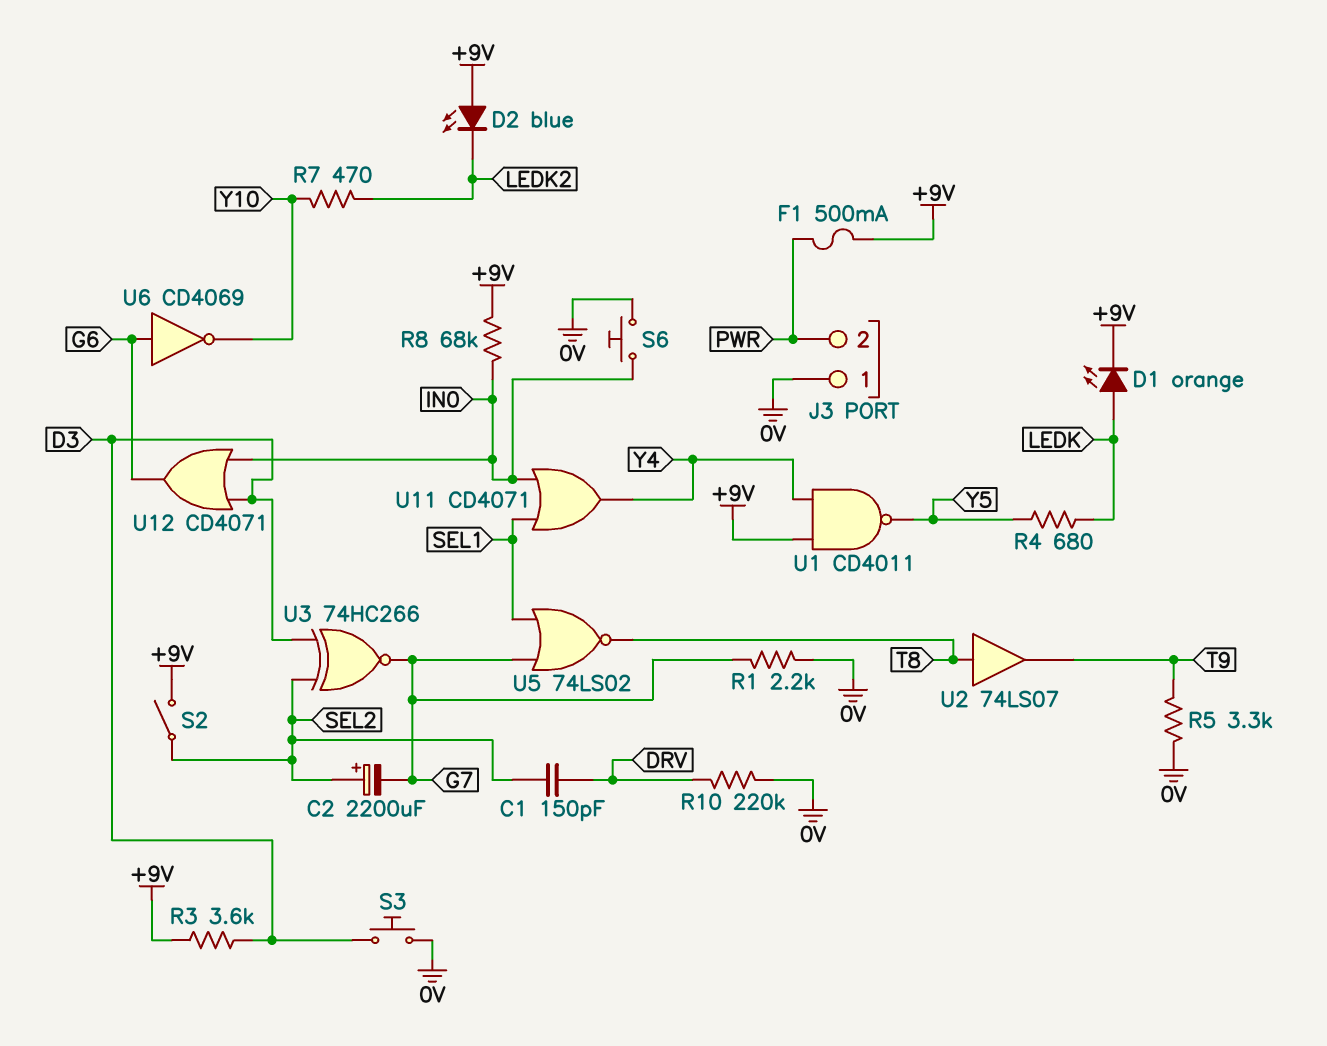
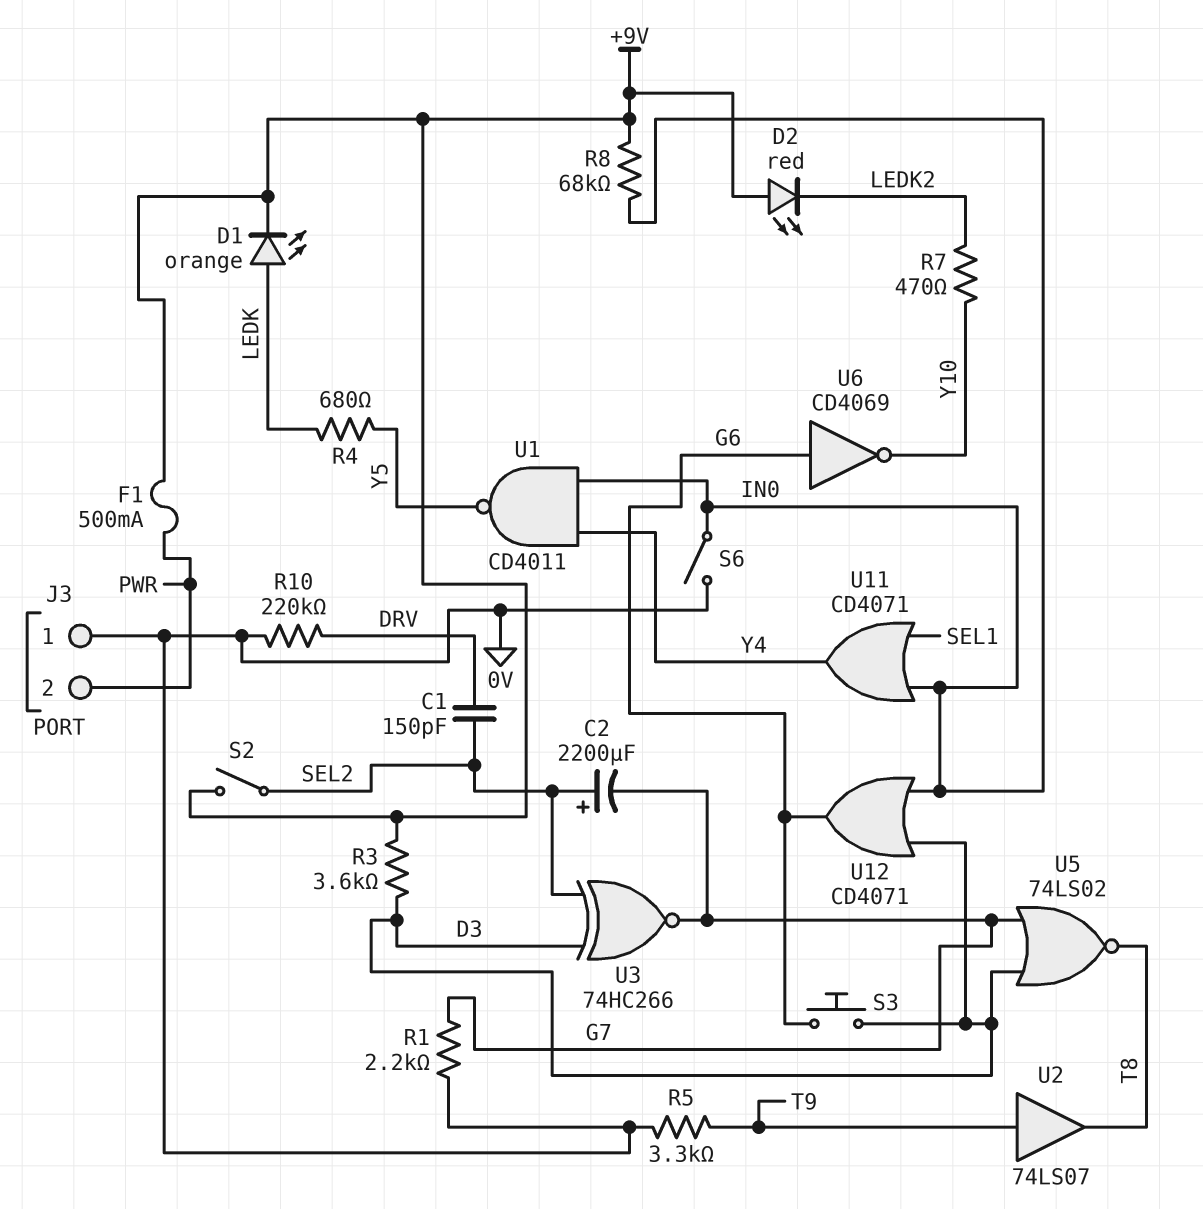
D2: LED blue (A +9V, K LEDK2) -> LED red (A +9V, K LEDK2)
S3: button (0V, D3) -> button (D3, G6)
S6: button (0V, IN0) -> switch (0V, IN0)
U1: NAND CD4011 (in +9V, in Y4, out Y5) -> NAND CD4011 (in IN0, in Y4, out Y5)
U2: buffer 74LS07 (in T8, out T9) -> buffer 74LS07 (in T9, out T8)
U5: NOR 74LS02 (in G7, in SEL1, out T8) -> NOR 74LS02 (in D3, in G7, out T8)

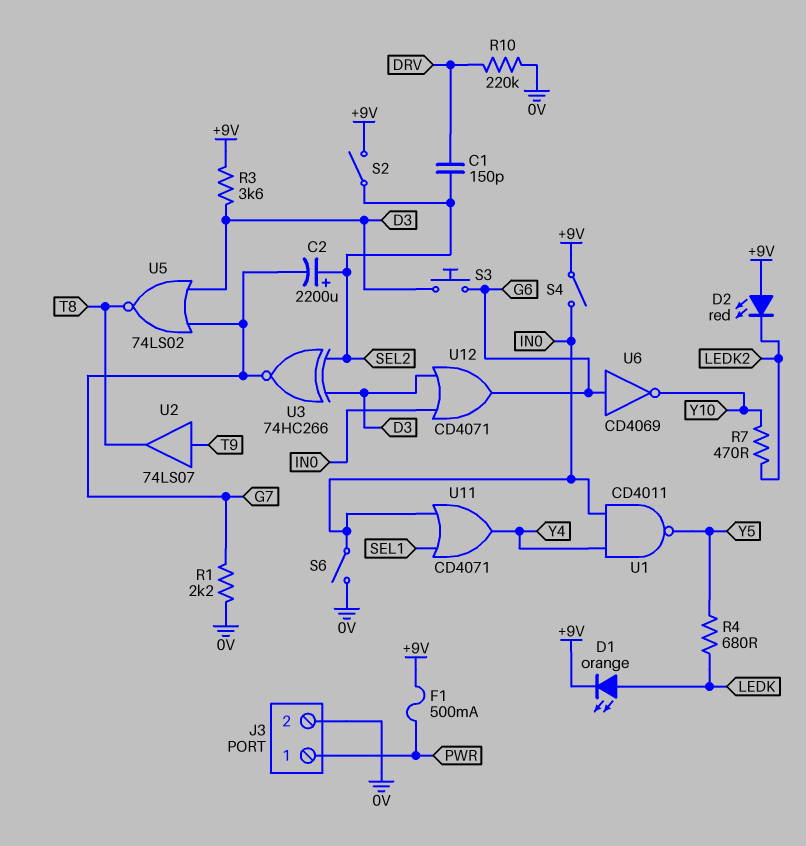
J3 pin 1: 0V -> PWR
J3 pin 2: PWR -> 0V
R5: 3.3k (0V, T9) -> none
R8: 68k (+9V, IN0) -> none
S4: none -> switch (+9V, IN0)

